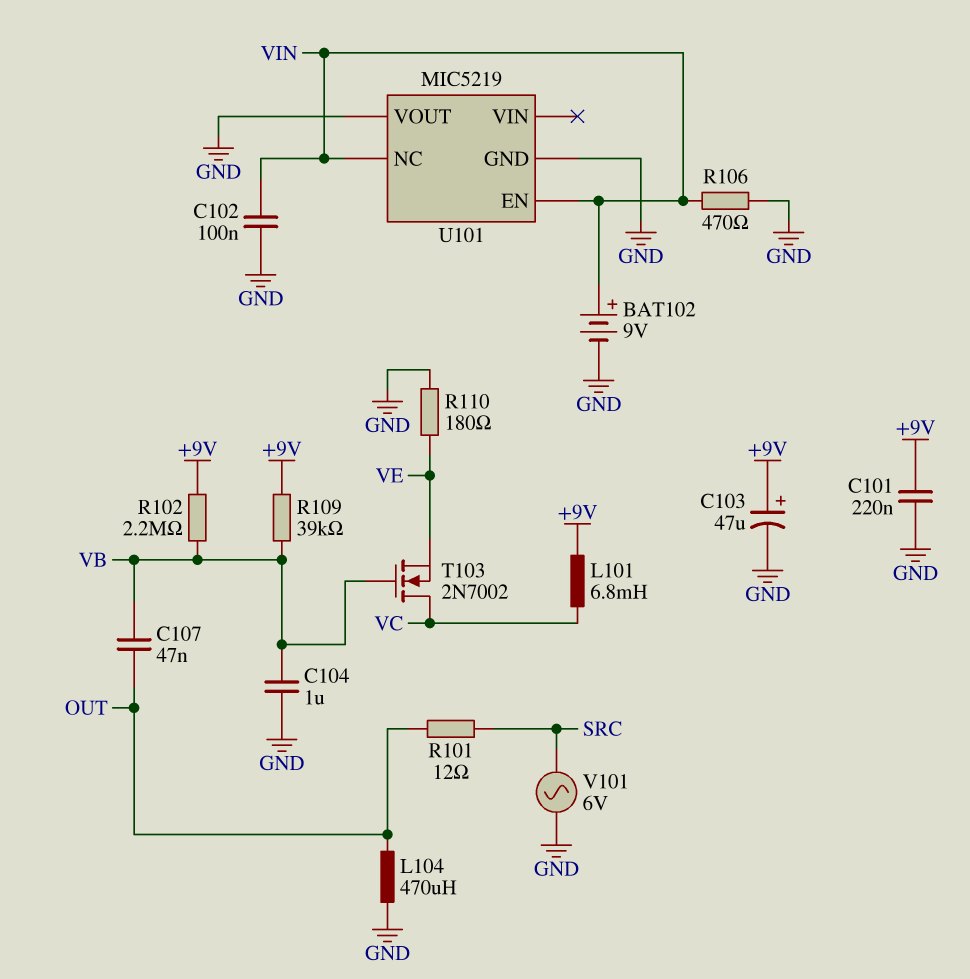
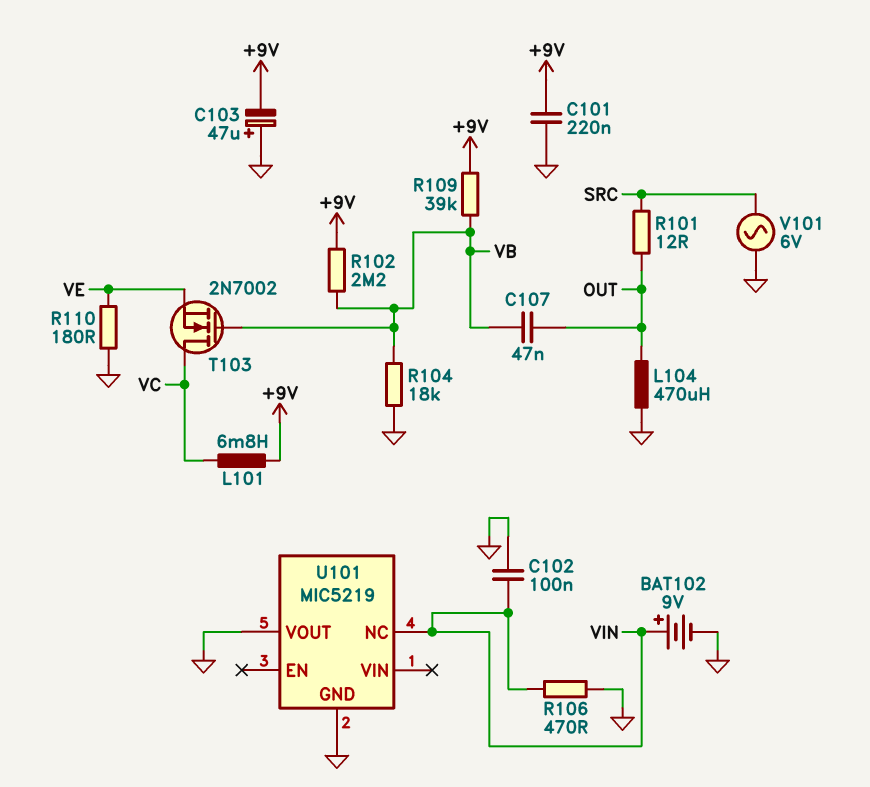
C103: 47uF (plus +9V, minus GND) -> 47uF (plus GND, minus +9V)
C104: 1uF (GND, VB) -> none
R104: none -> 18k (GND, VB)
U101 pin EN: VIN -> none

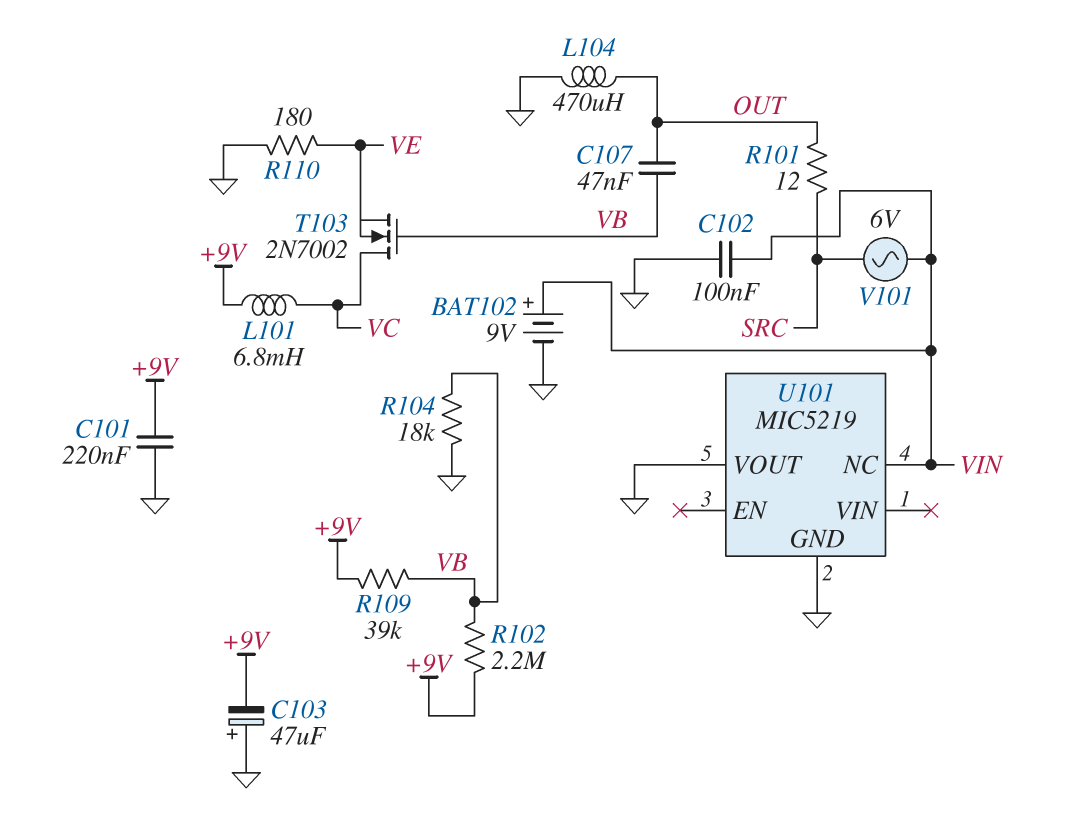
R106: 470 (GND, VIN) -> none
V101: AC 6V (GND, SRC) -> AC 6V (SRC, VIN)

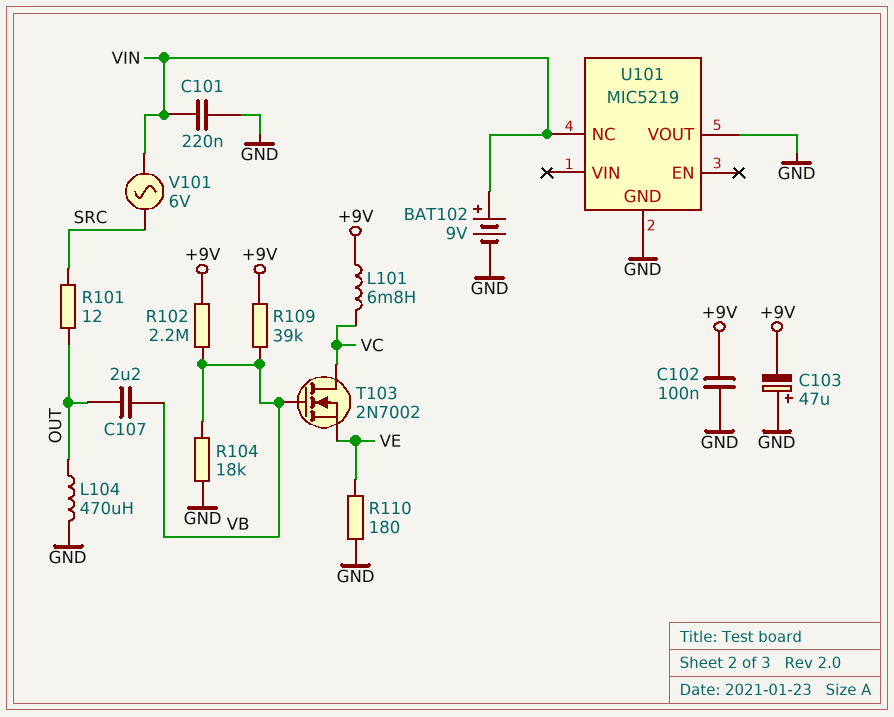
C101: 220nF (+9V, GND) -> 220nF (GND, VIN)
C102: 100nF (GND, VIN) -> 100nF (+9V, GND)
C107: 47nF (OUT, VB) -> 2.2uF (OUT, VB)

